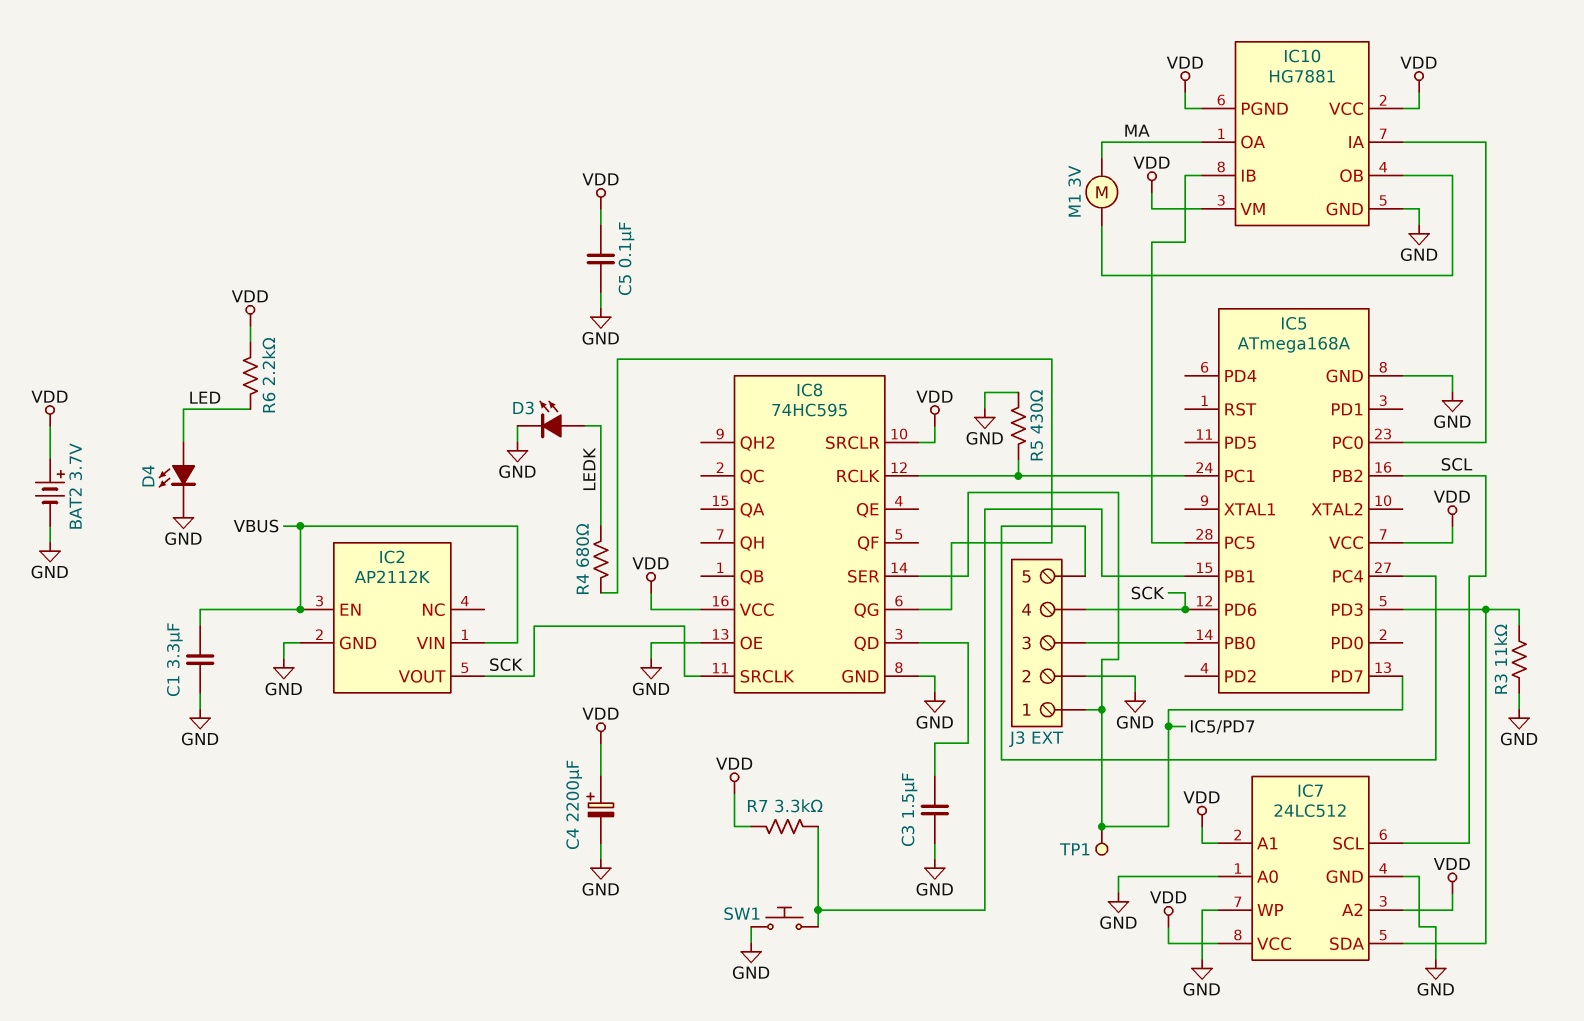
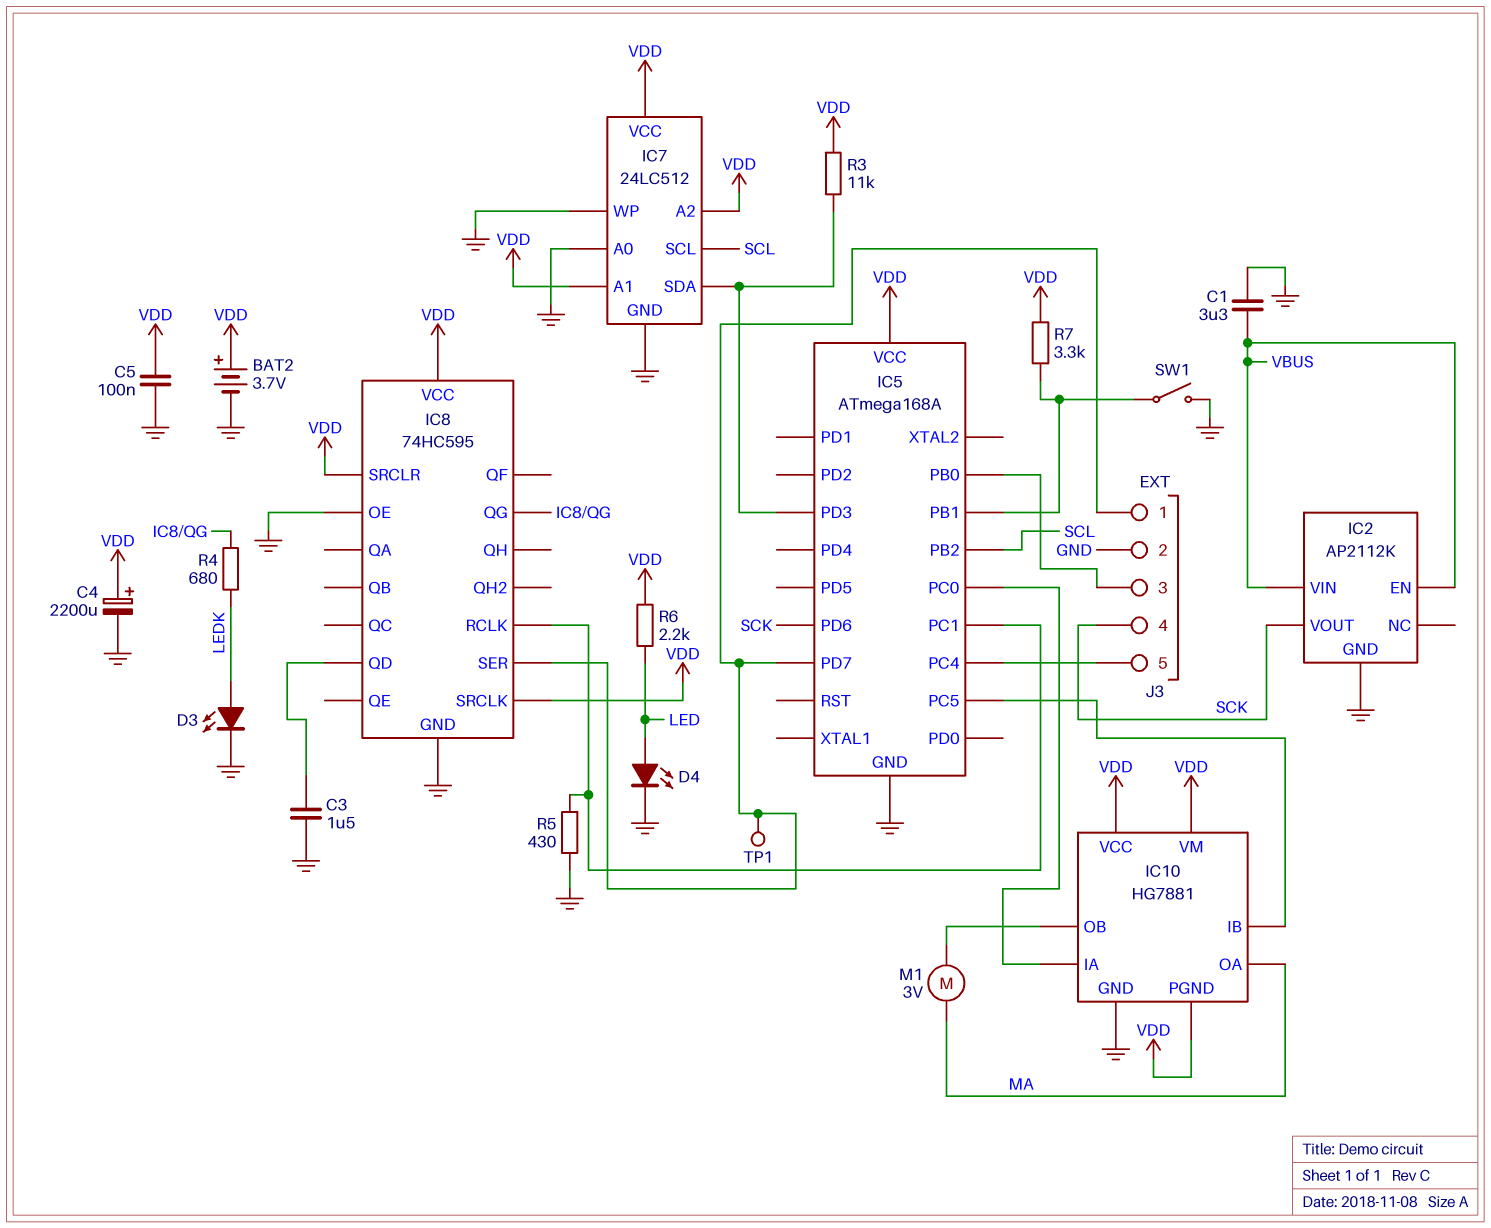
IC8 pin SRCLK: SCK -> VDD
R3: 11k (GND, IC5/PD3) -> 11k (IC5/PD3, VDD)
SW1: button (GND, IC5/PB1) -> switch (GND, IC5/PB1)

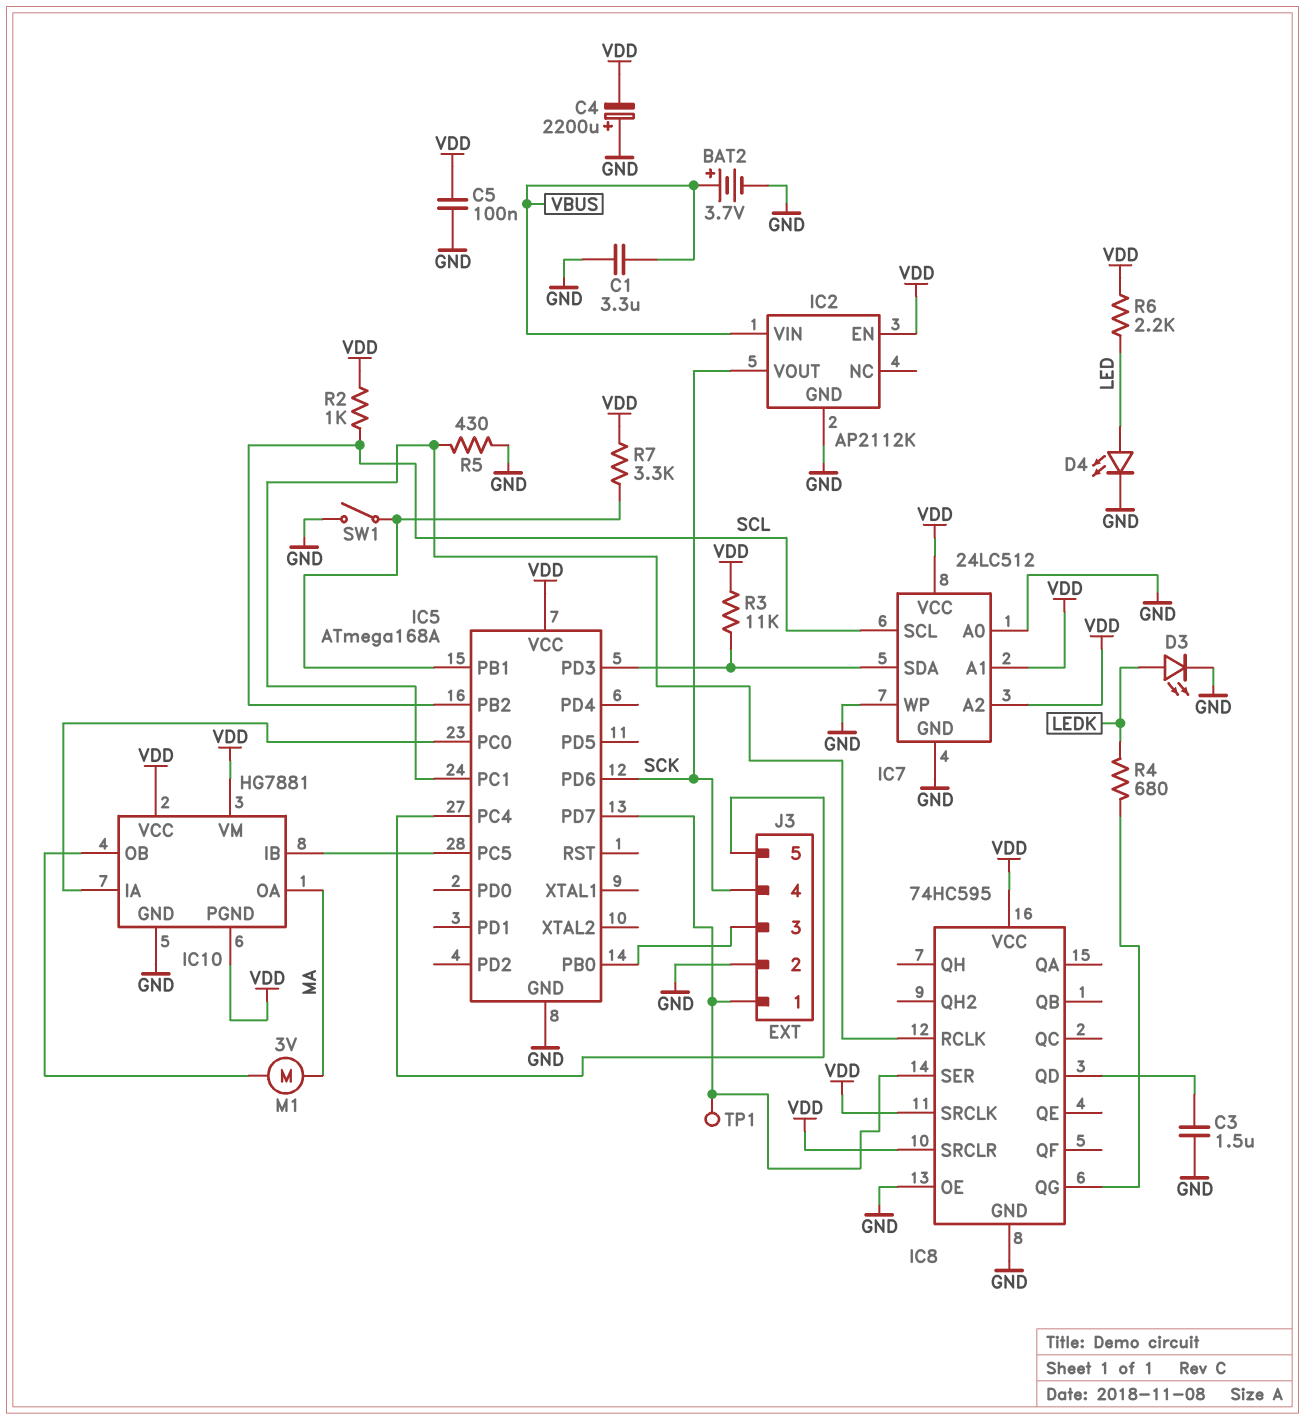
BAT2: 3.7V (plus VDD, minus GND) -> 3.7V (plus VBUS, minus GND)
C4: 2200uF (plus VDD, minus GND) -> 2200uF (plus GND, minus VDD)
IC2 pin EN: VBUS -> VDD
R2: none -> 1k (SCL, VDD)

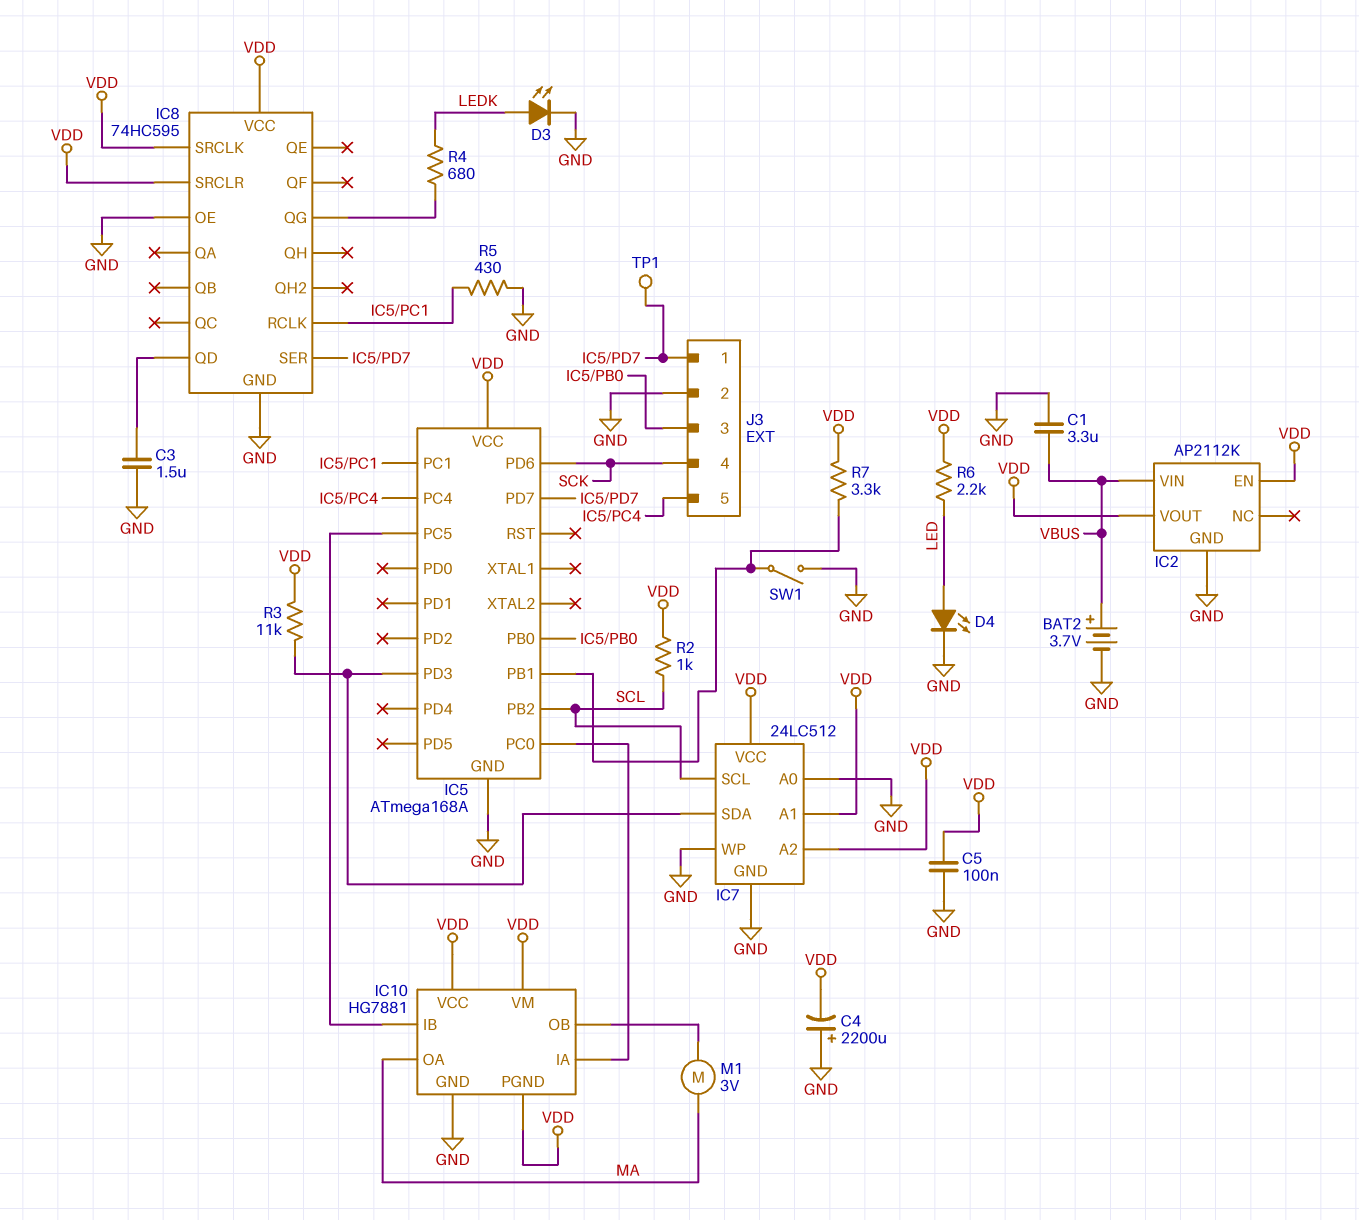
IC2 pin VOUT: SCK -> VDD

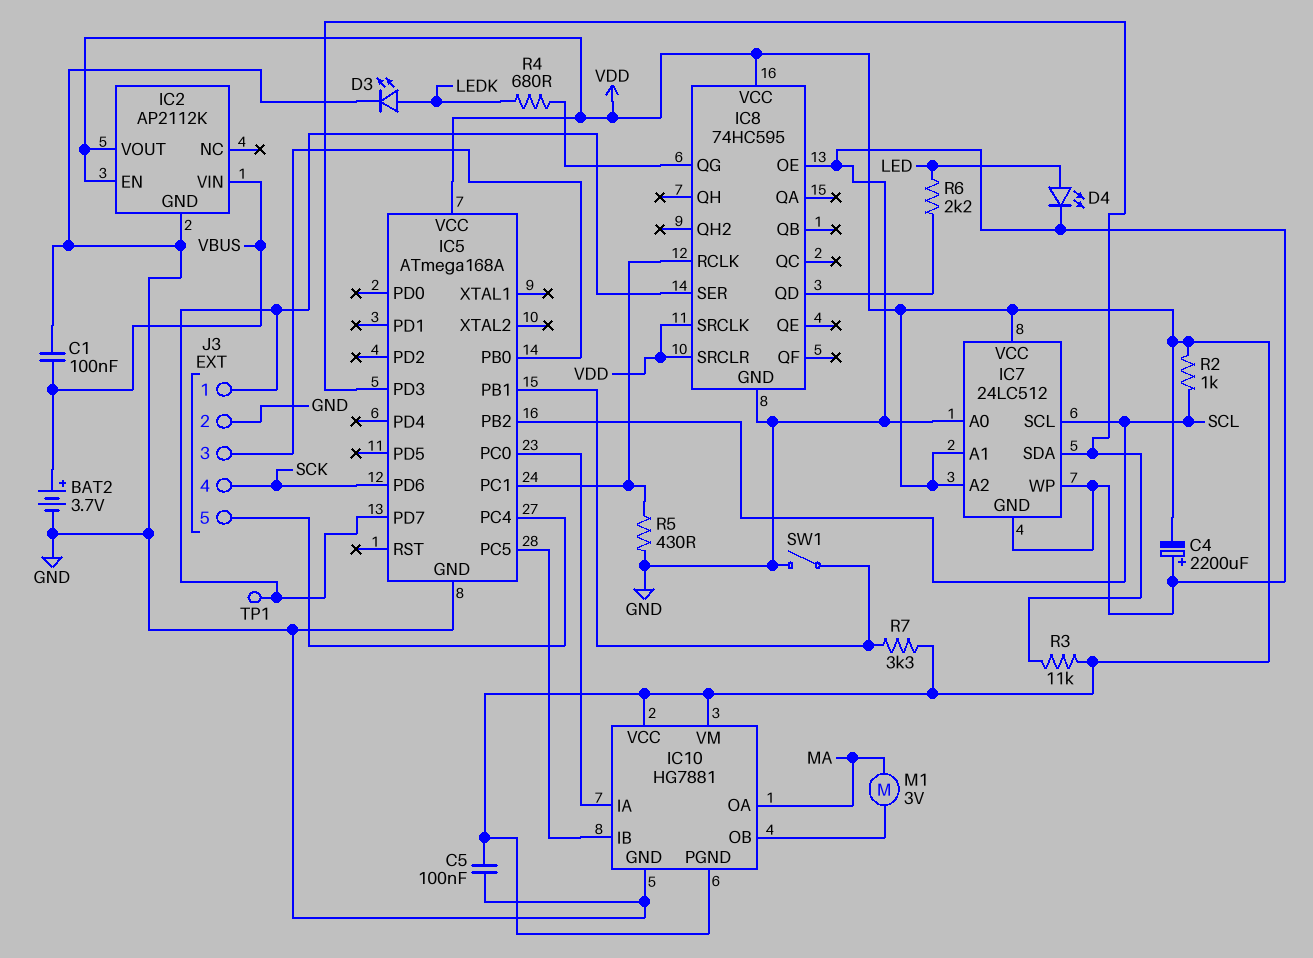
C1: 3.3uF (GND, VBUS) -> 100nF (GND, VBUS)
C3: 1.5uF (GND, IC8/QD) -> none
R6: 2.2k (LED, VDD) -> 2.2k (IC8/QD, LED)

